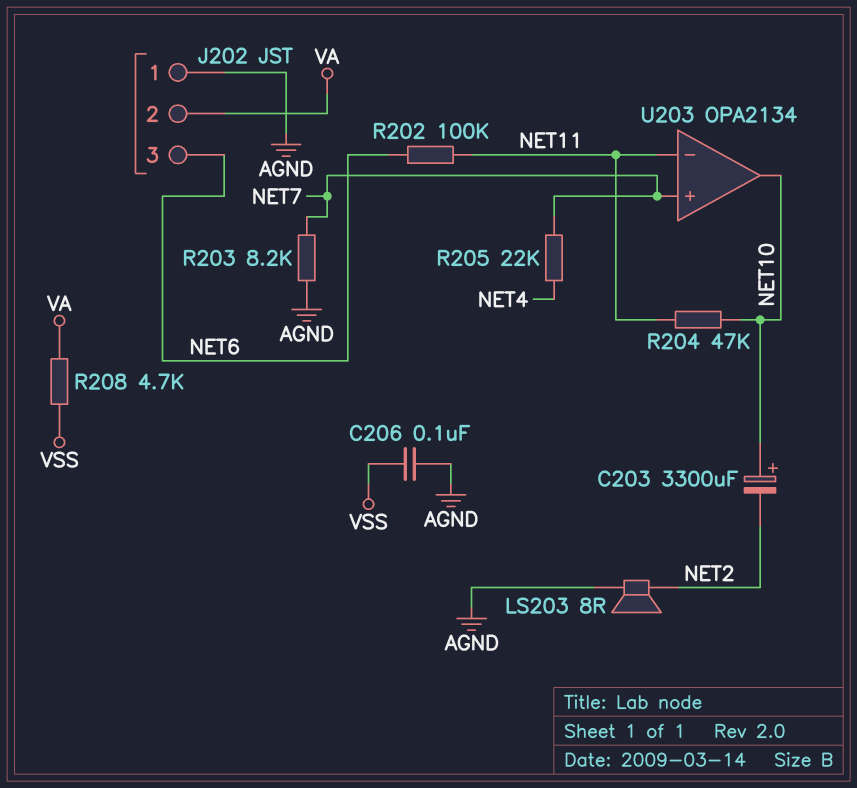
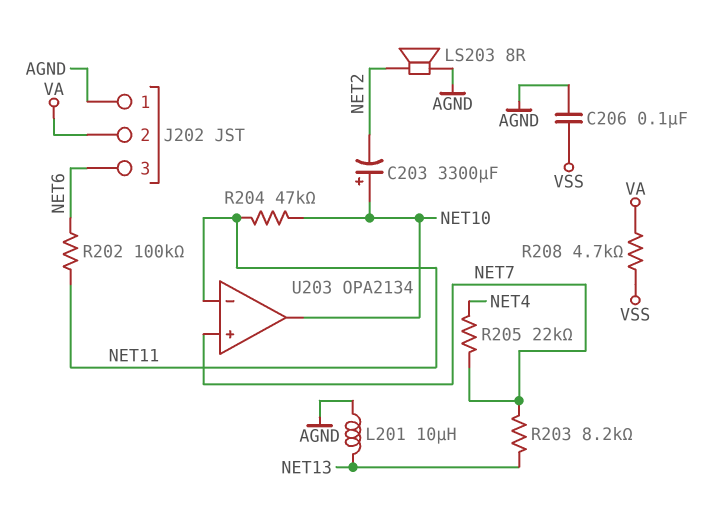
L201: none -> 10uH (AGND, NET13)
R203: 8.2k (AGND, NET7) -> 8.2k (NET7, NET13)

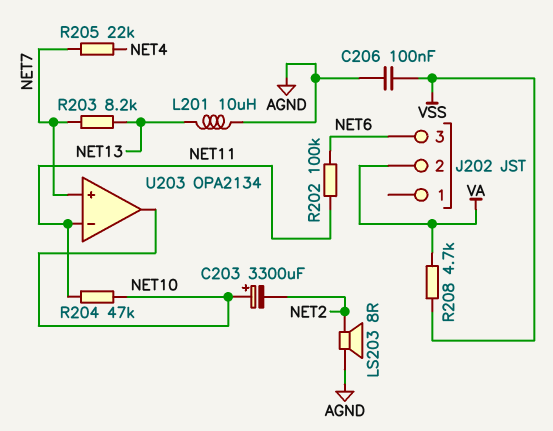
J202 pin 1: AGND -> none

